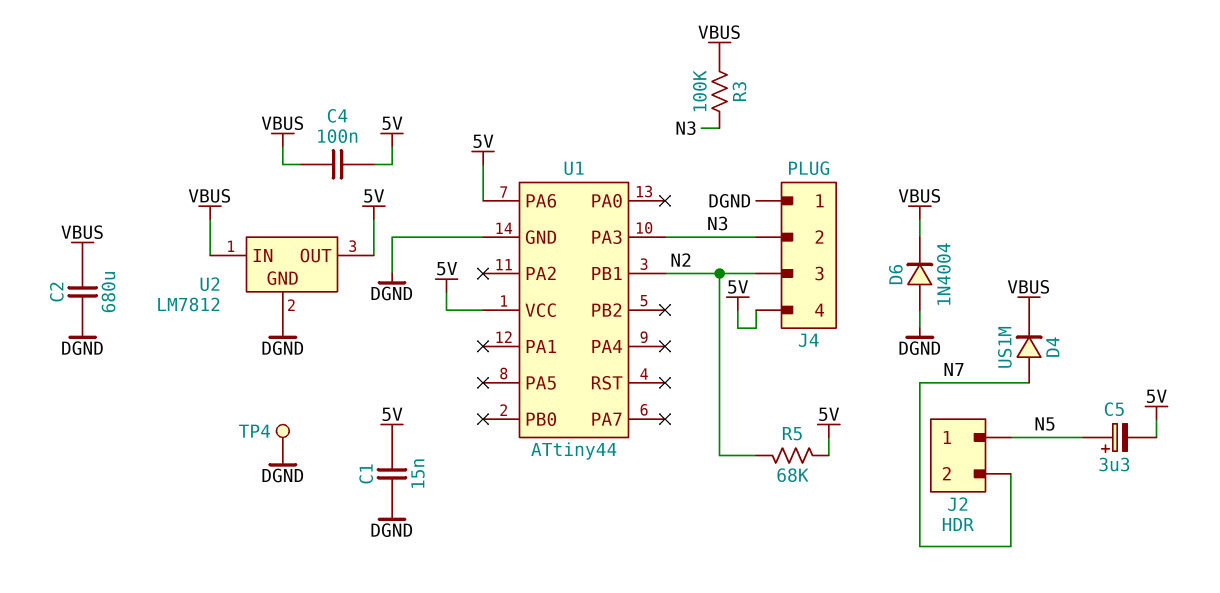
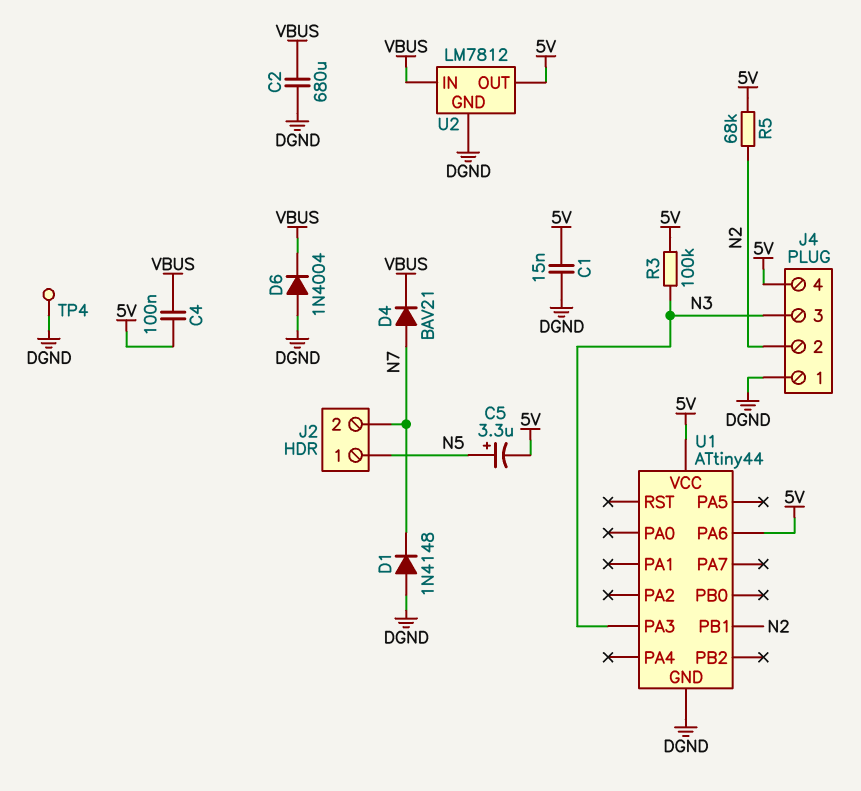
D1: none -> diode 1N4148 (A DGND, K N7)
D4: diode US1M (A N7, K VBUS) -> diode BAV21 (A N7, K VBUS)
J4 pin 2: N3 -> N2
J4 pin 3: N2 -> N3
R3: 100k (N3, VBUS) -> 100k (5V, N3)

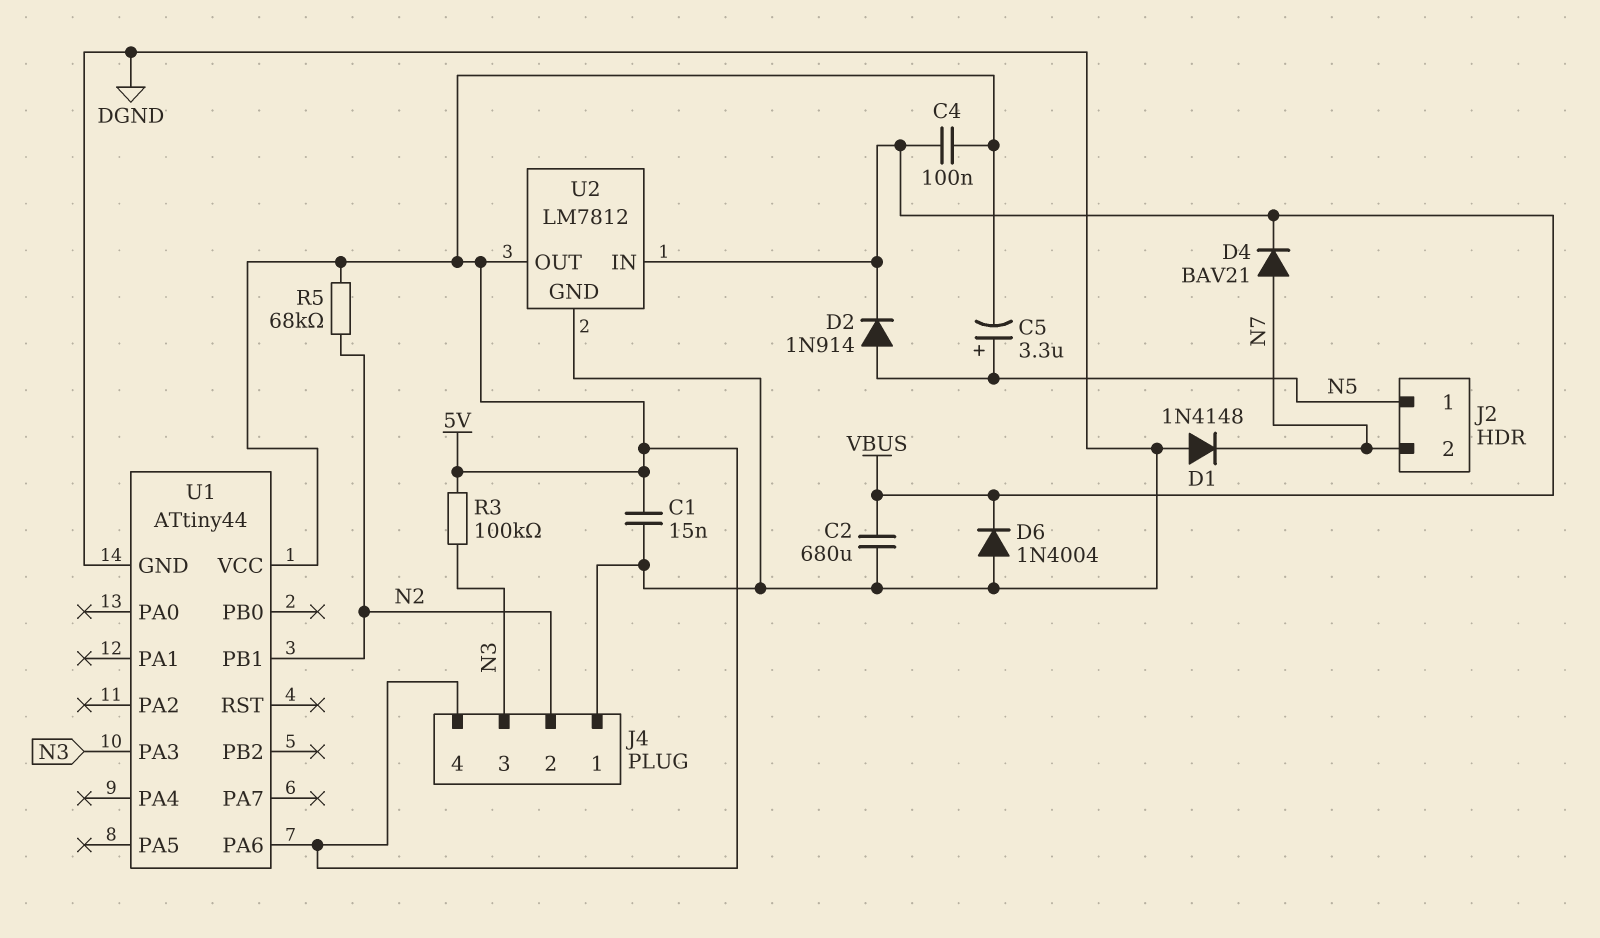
D2: none -> diode 1N914 (A N5, K VBUS)
TP4: test point (DGND) -> none

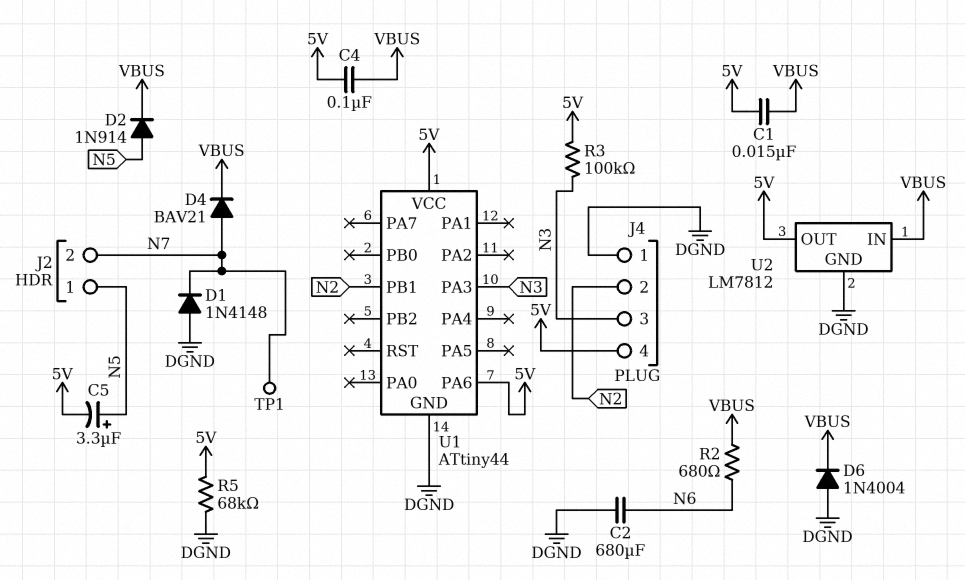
C1: 15nF (5V, DGND) -> 15nF (5V, VBUS)
C2: 680uF (DGND, VBUS) -> 680uF (DGND, N6)
R2: none -> 680 (N6, VBUS)
R5: 68k (5V, N2) -> 68k (5V, DGND)
TP1: none -> test point (N7)

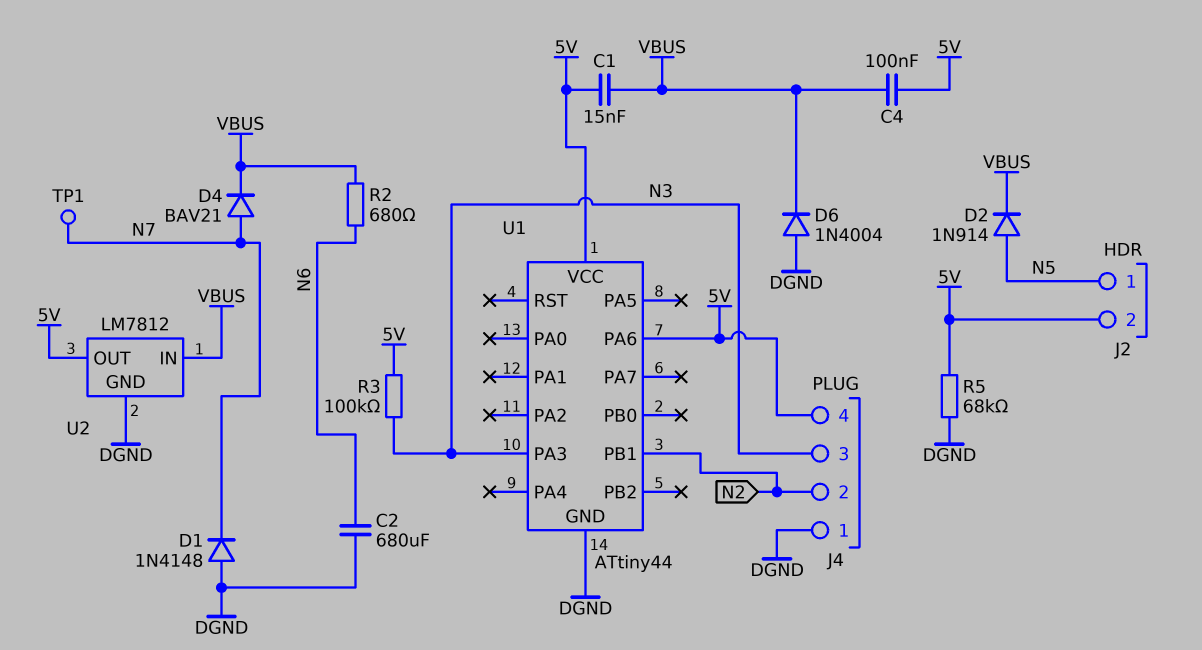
C5: 3.3uF (plus N5, minus 5V) -> none
J2 pin 2: N7 -> 5V

